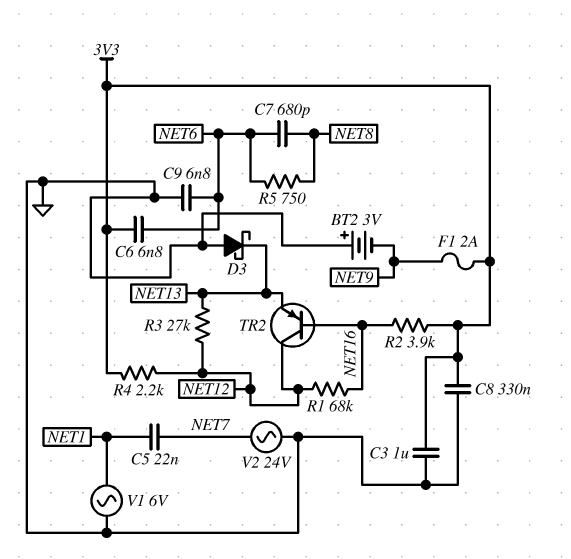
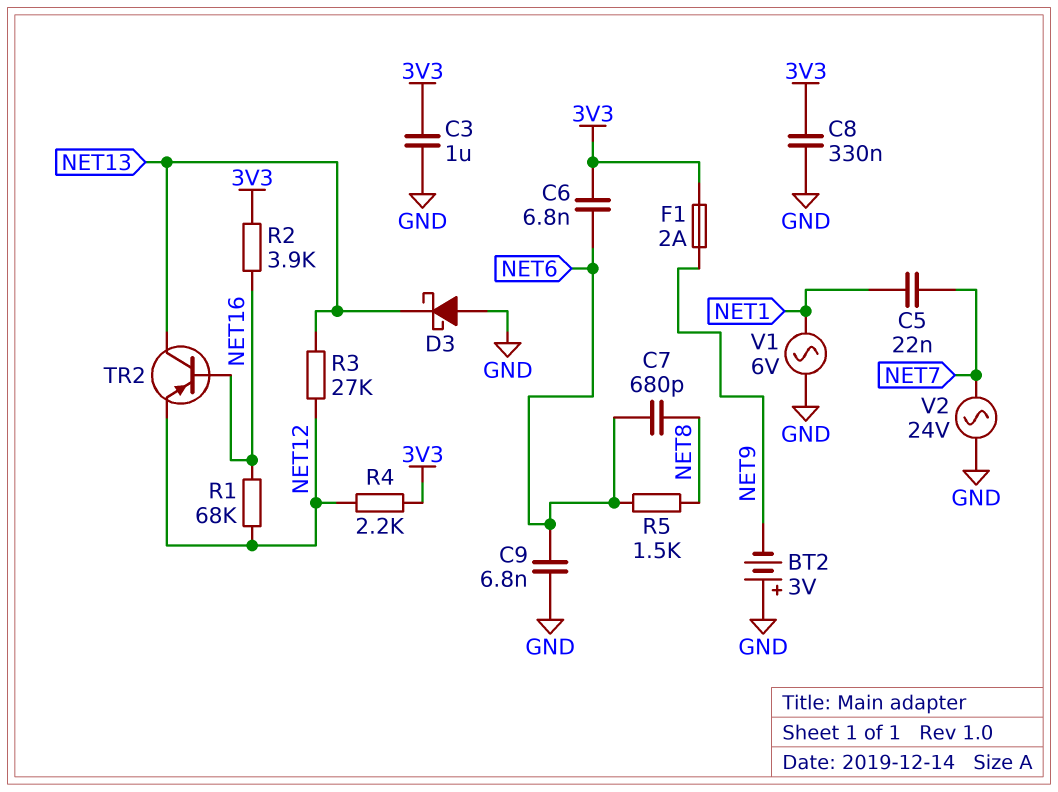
R5: 750 (NET6, NET8) -> 1.5k (NET6, NET8)
TR2: PNP (B NET16, C NET12, E NET13) -> PNP (B NET16, C NET13, E NET12)

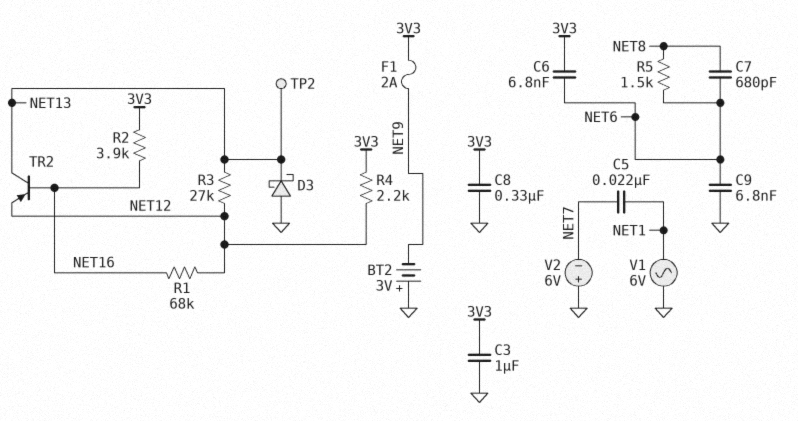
TP2: none -> test point (NET13)
V2: AC 24V (GND, NET7) -> 6V (plus GND, minus NET7)

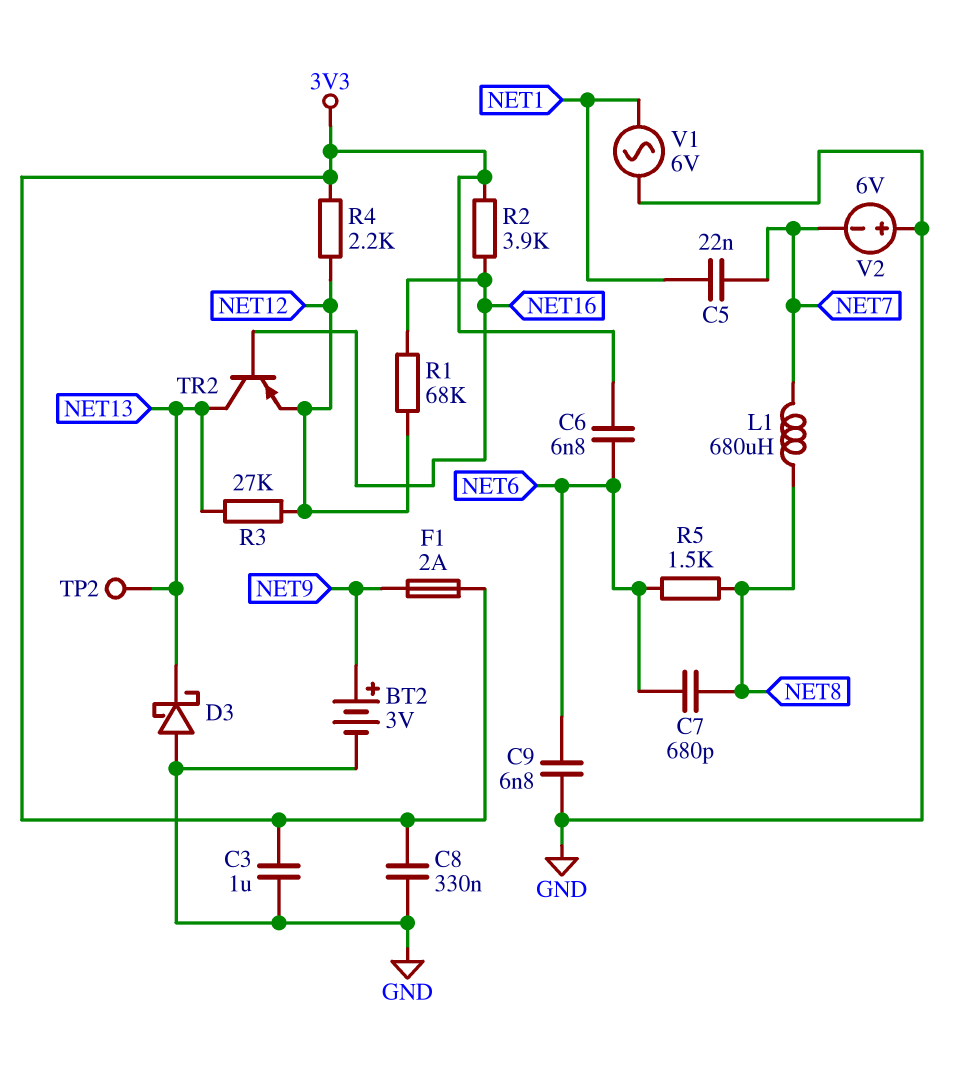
BT2: 3V (plus GND, minus NET9) -> 3V (plus NET9, minus GND)
L1: none -> 680uH (NET7, NET8)

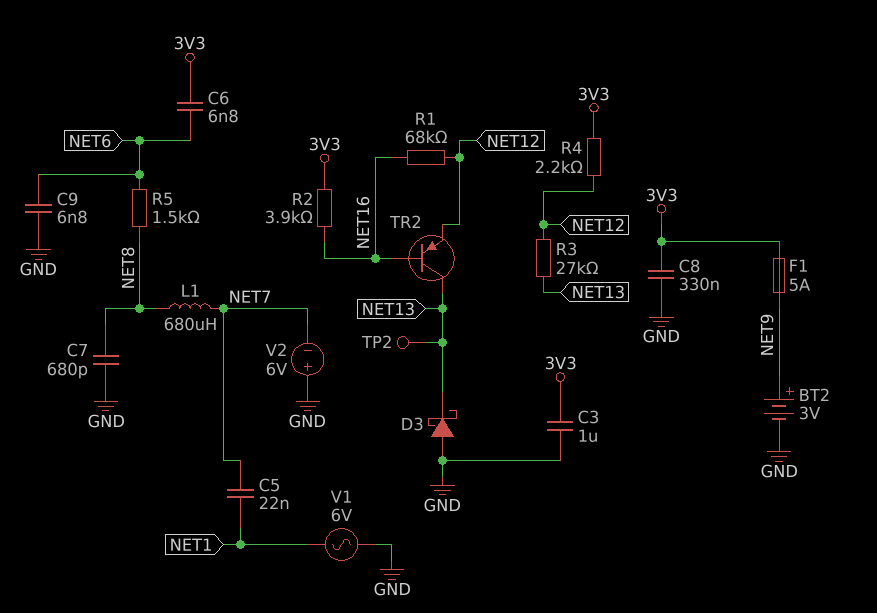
C7: 680pF (NET6, NET8) -> 680pF (GND, NET8)
F1: 2A (3V3, NET9) -> 5A (3V3, NET9)

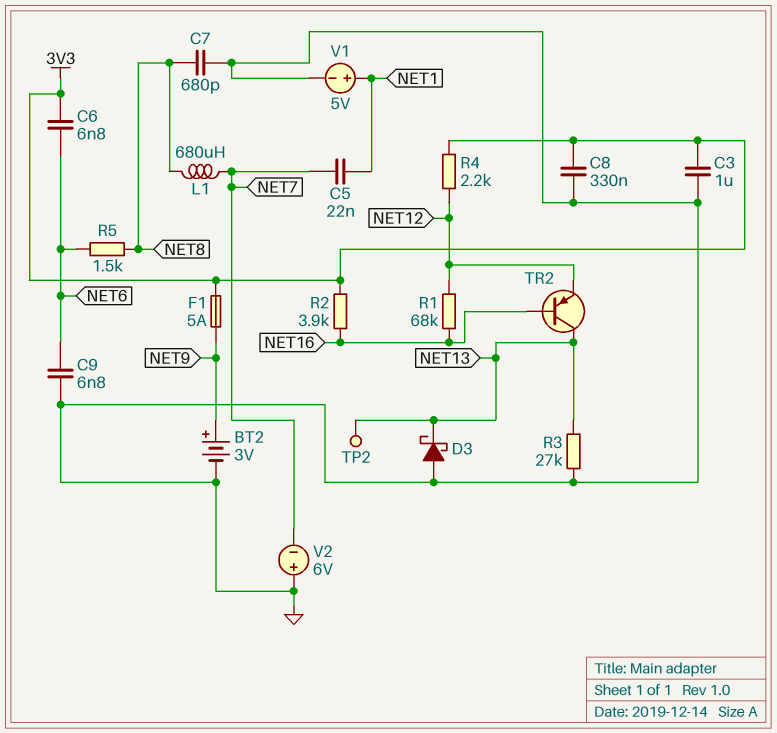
R3: 27k (NET12, NET13) -> 27k (GND, NET13)
V1: AC 6V (GND, NET1) -> 5V (plus NET1, minus GND)

